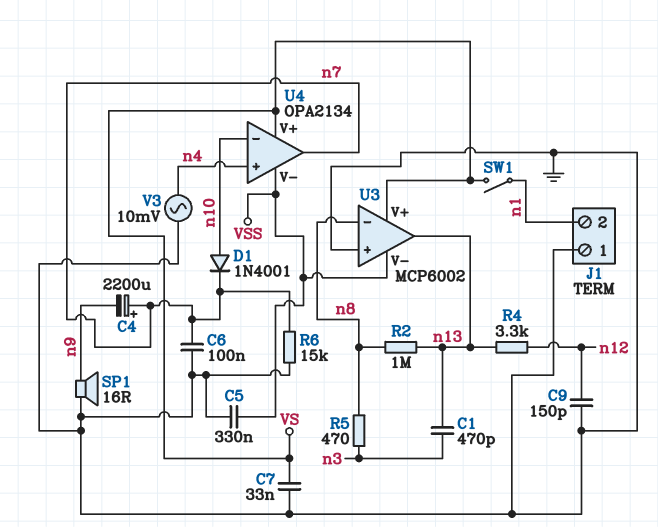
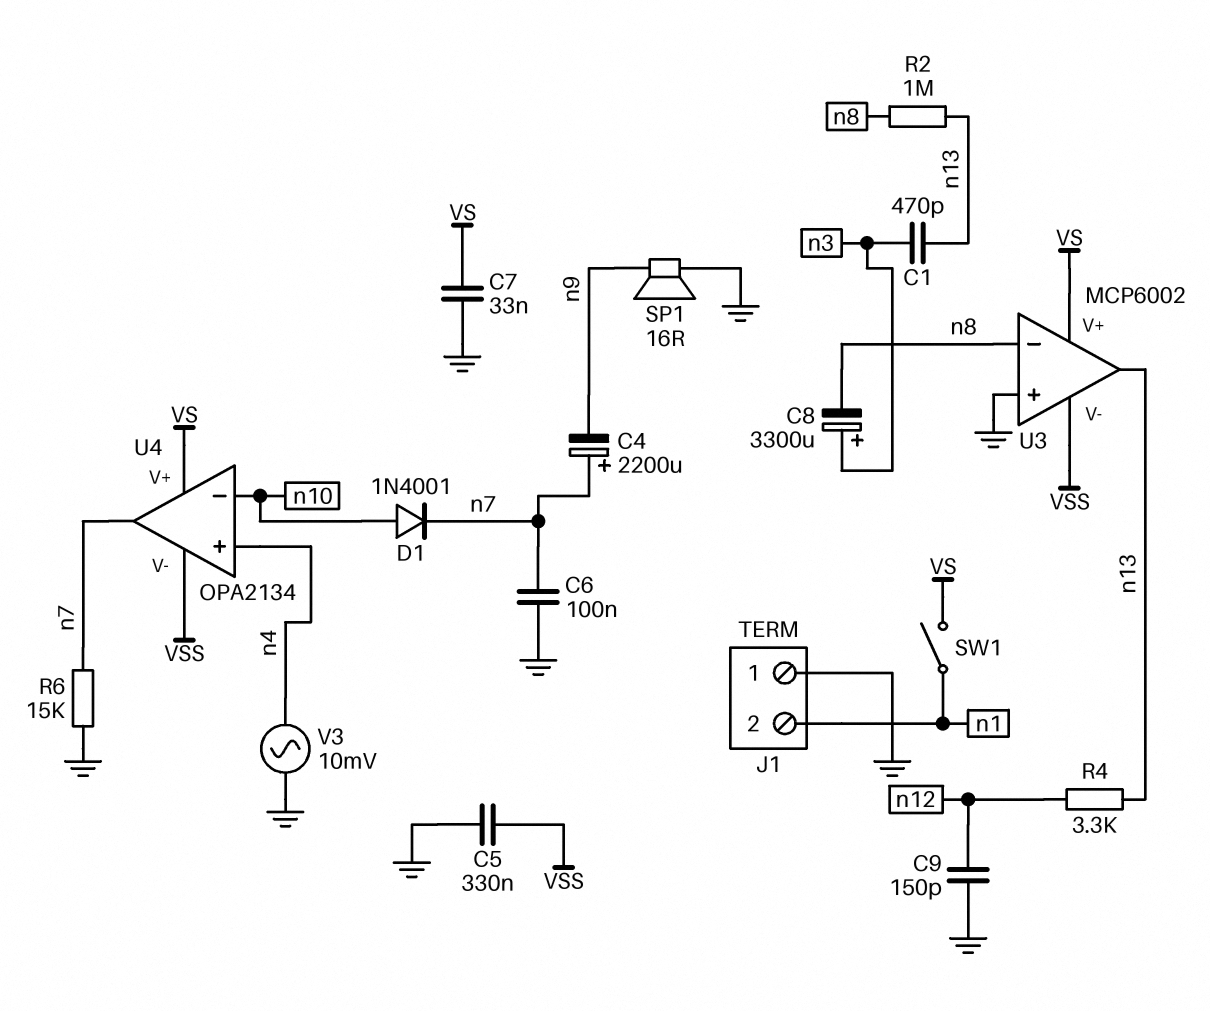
C8: none -> 3300uF (plus n3, minus n8)
R5: 470 (n3, n8) -> none

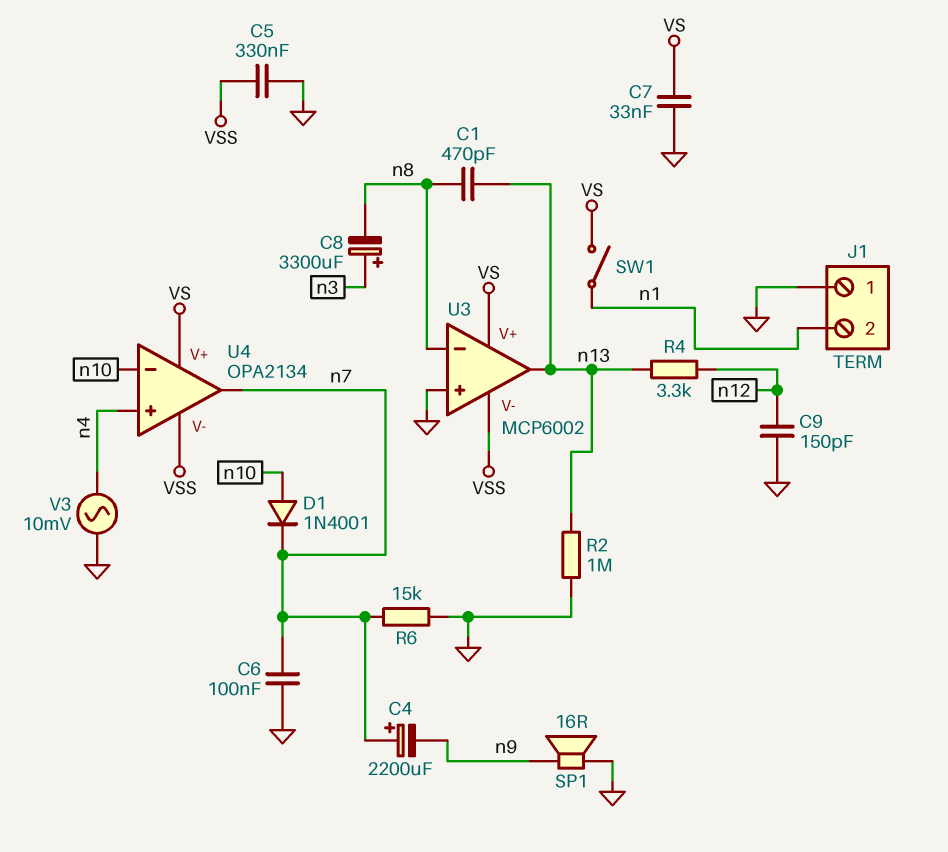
C1: 470pF (n3, n13) -> 470pF (n8, n13)
R2: 1M (n8, n13) -> 1M (GND, n13)

